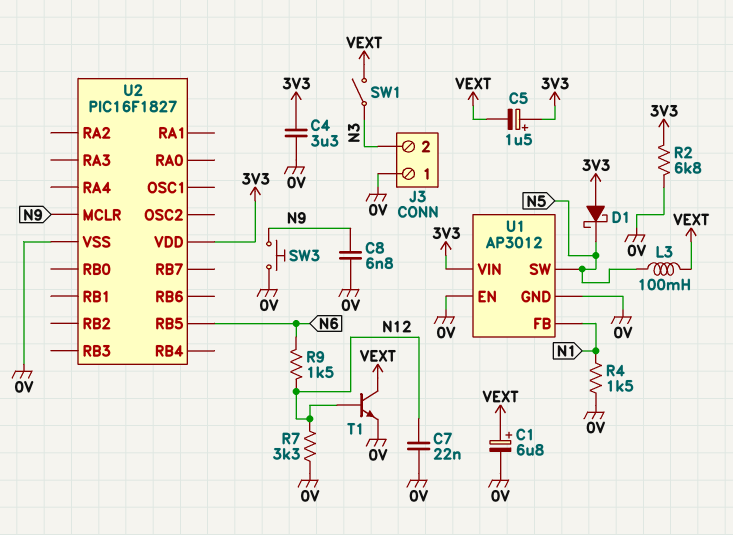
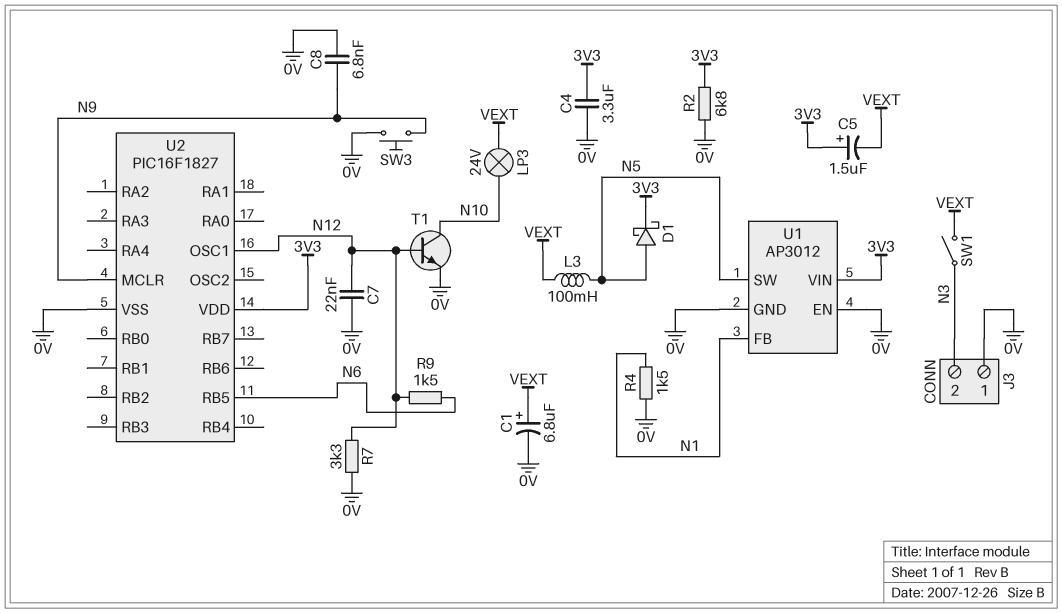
D1: schottky (A 3V3, K N5) -> schottky (A N5, K 3V3)
LP3: none -> lamp 24V (N10, VEXT)
T1: NPN (B N12, C VEXT, E 0V) -> NPN (B N12, C N10, E 0V)
U2 pin OSC1: none -> N12

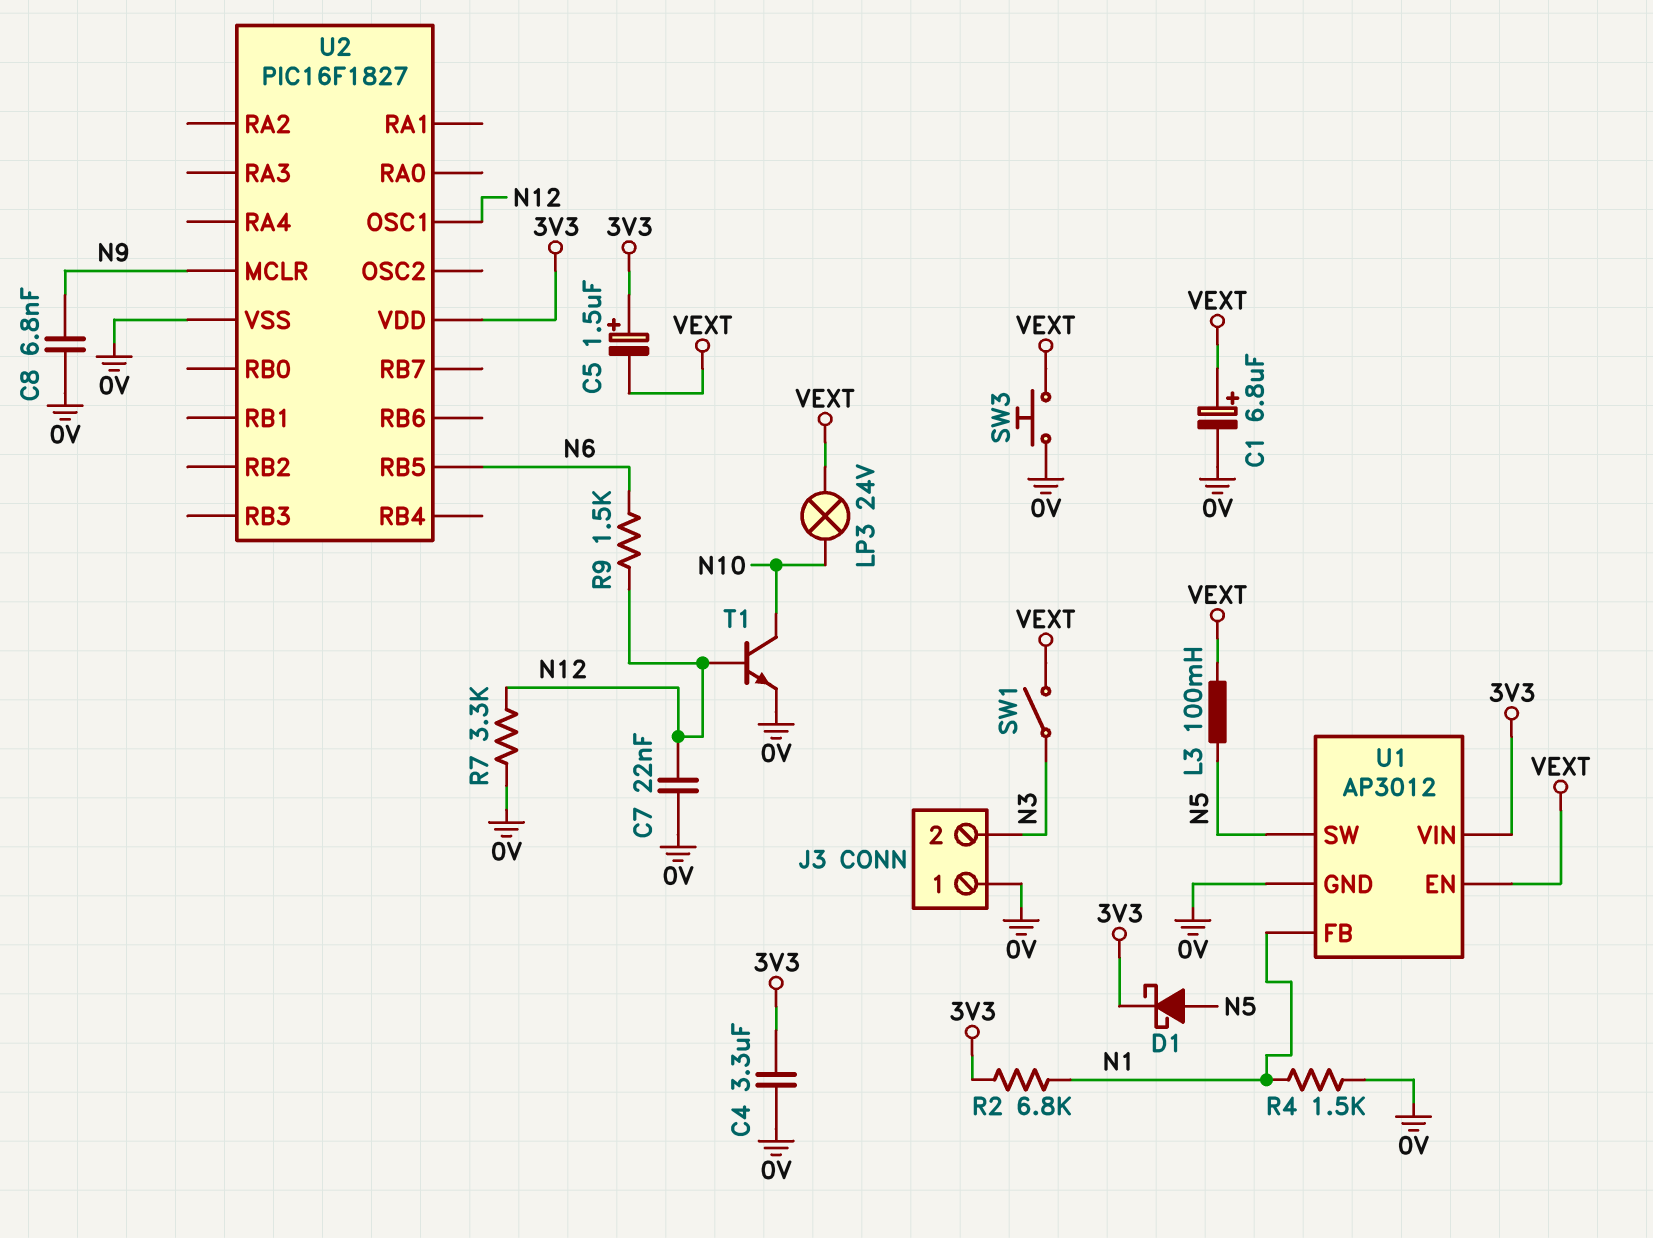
R2: 6.8k (0V, 3V3) -> 6.8k (3V3, N1)
SW3: button (0V, N9) -> button (0V, VEXT)
U1 pin EN: 0V -> VEXT

